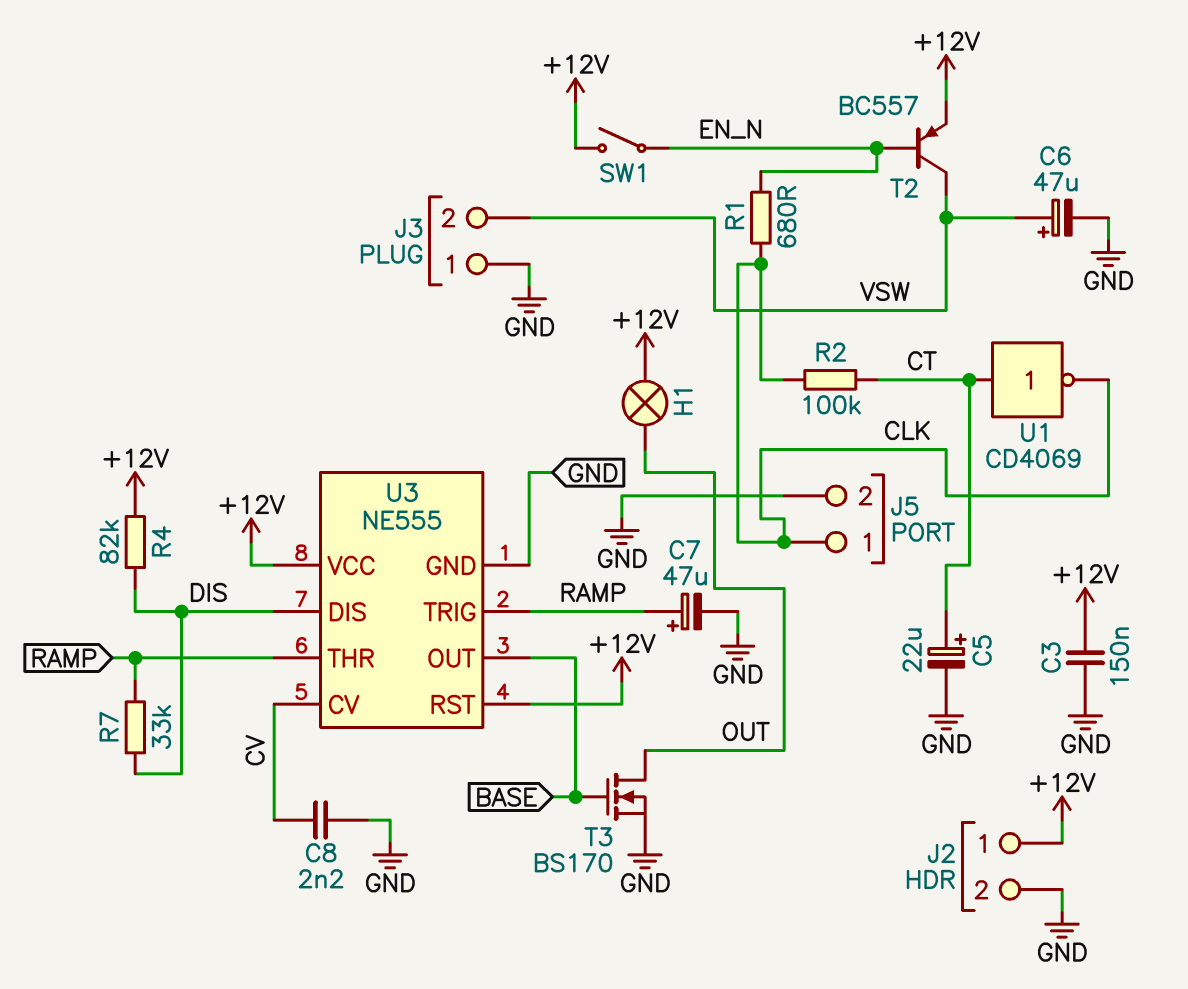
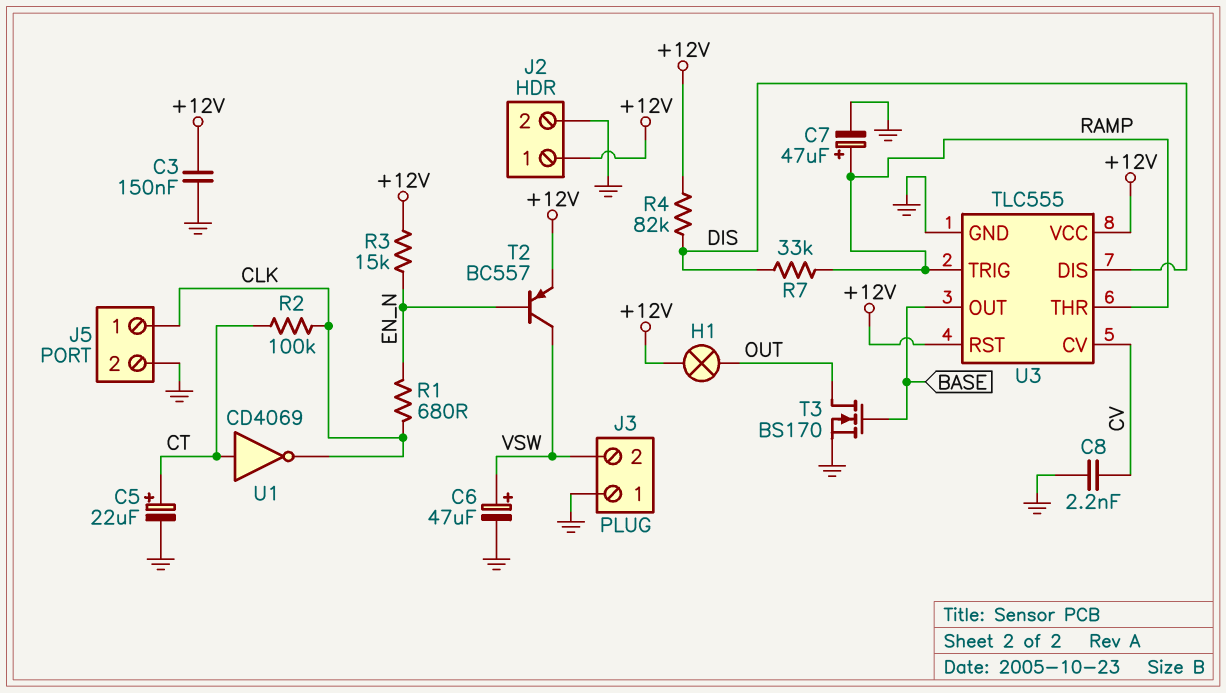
R3: none -> 15k (+12V, EN_N)
SW1: switch (+12V, EN_N) -> none
U3: NE555 -> TLC555

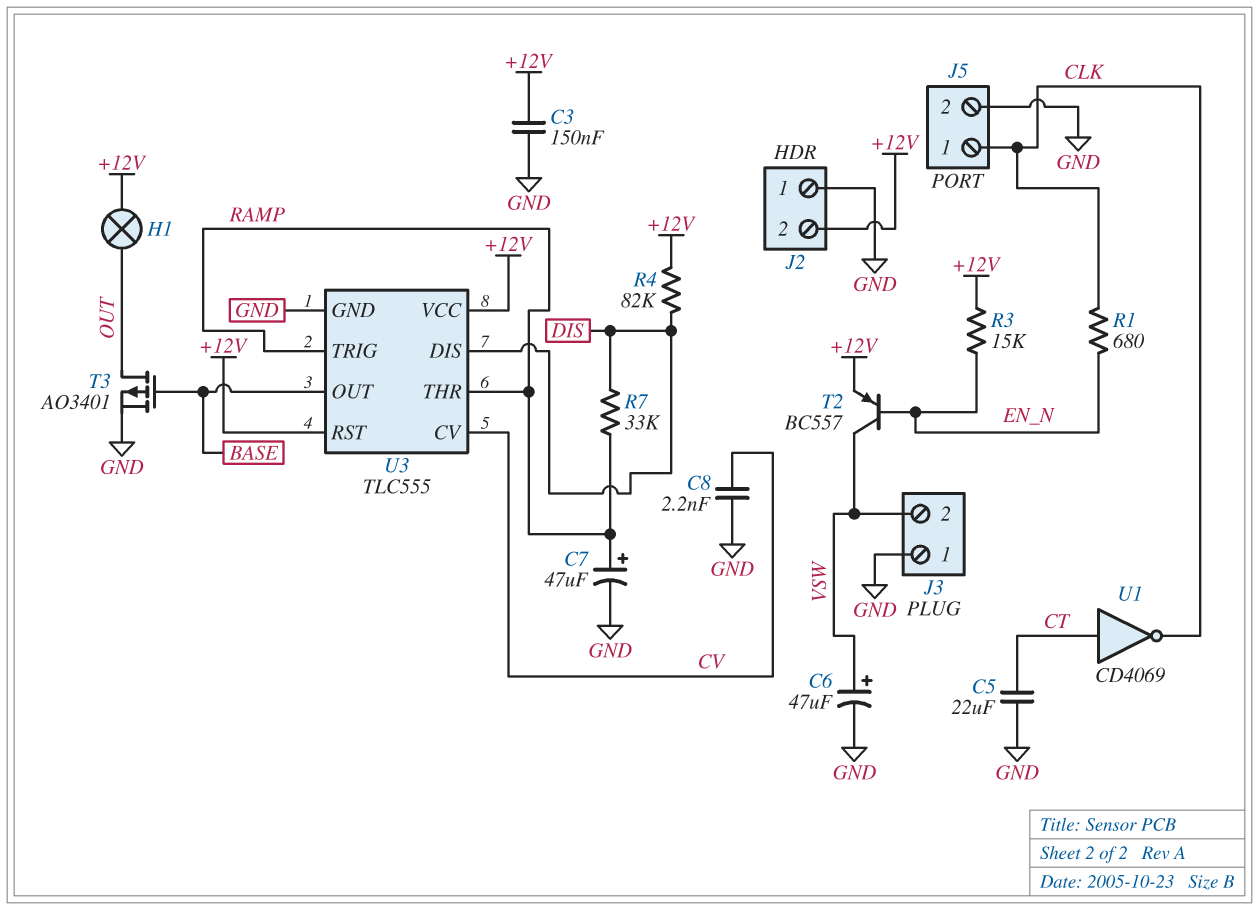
C5: 22uF (plus CT, minus GND) -> 22uF (CT, GND)
J2 pin 1: +12V -> GND
J2 pin 2: GND -> +12V
R2: 100k (CLK, CT) -> none
T3: NMOS BS170 (G BASE, D OUT, S GND) -> PMOS AO3401 (G BASE, D OUT, S GND)

